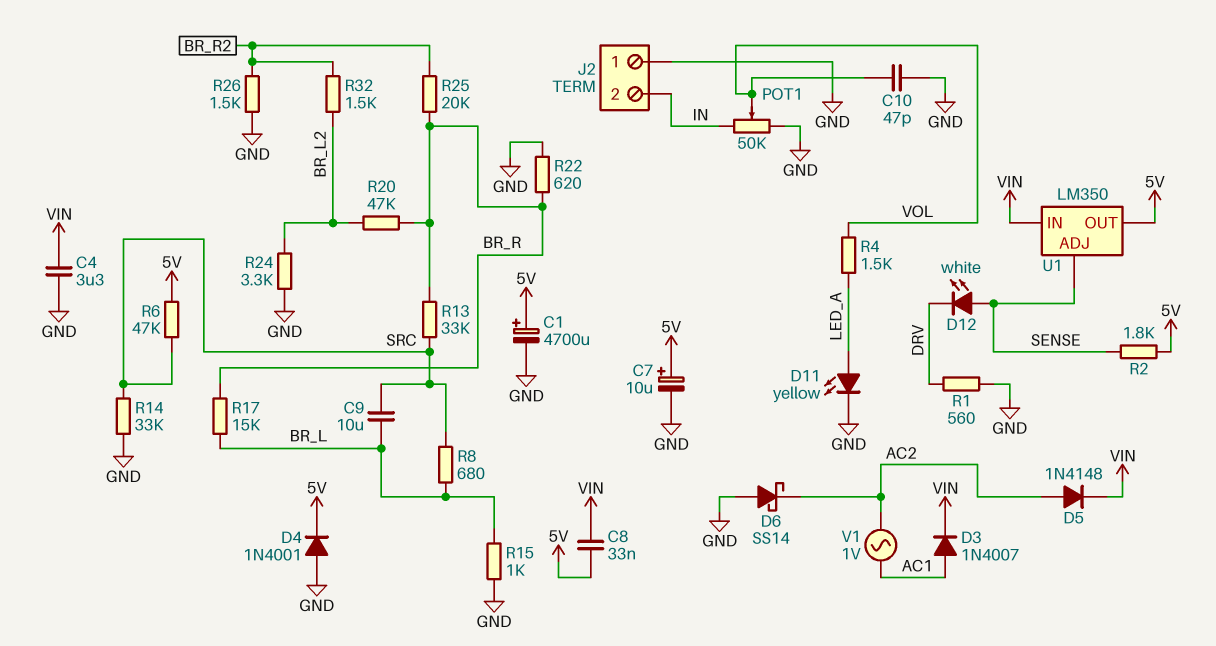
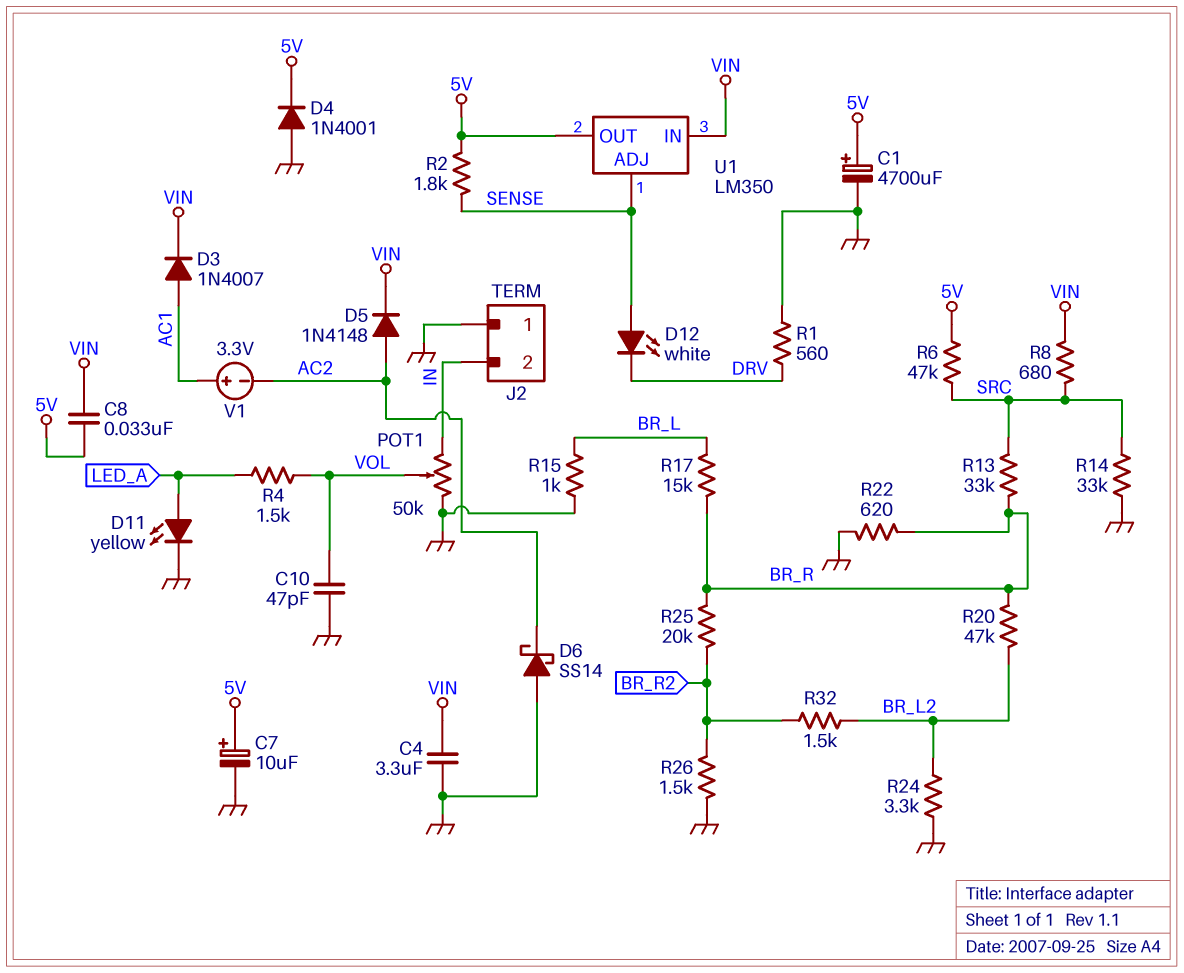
C9: 10uF (BR_L, SRC) -> none
R8: 680 (BR_L, SRC) -> 680 (SRC, VIN)
V1: AC 1V (AC1, AC2) -> 3.3V (plus AC1, minus AC2)

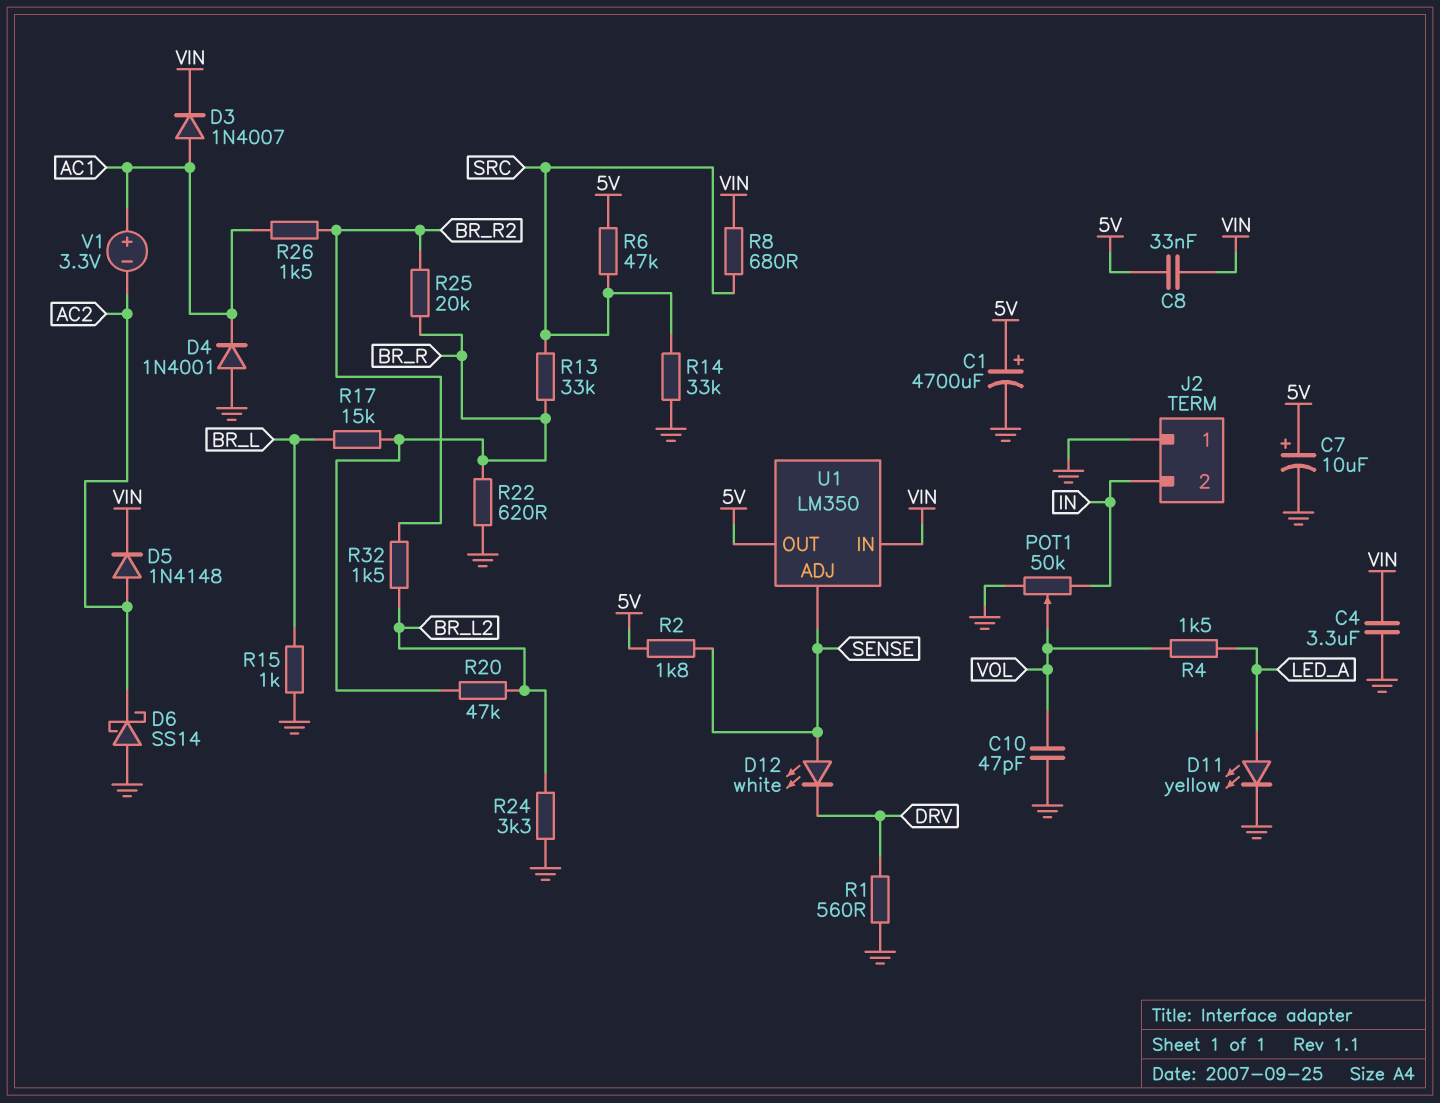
D4: diode 1N4001 (A GND, K 5V) -> diode 1N4001 (A GND, K AC1)
R26: 1.5k (BR_R2, GND) -> 1.5k (AC1, BR_R2)

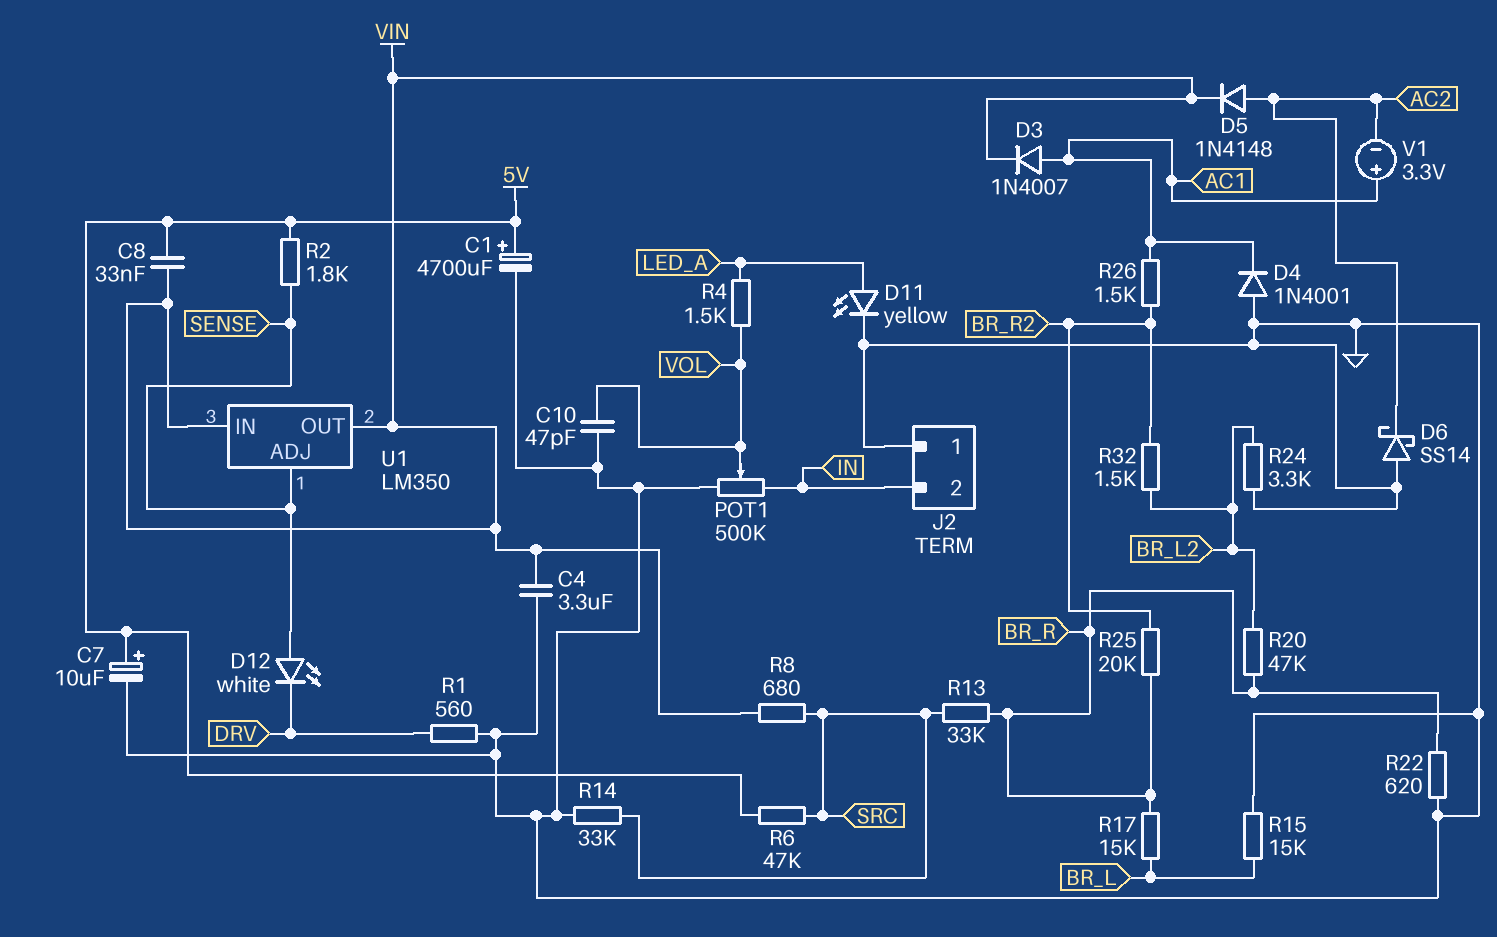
POT1: 50k (GND, IN, wiper VOL) -> 500k (GND, IN, wiper VOL)
R15: 1k (BR_L, GND) -> 15k (BR_L, GND)
U1 pin OUT: 5V -> VIN

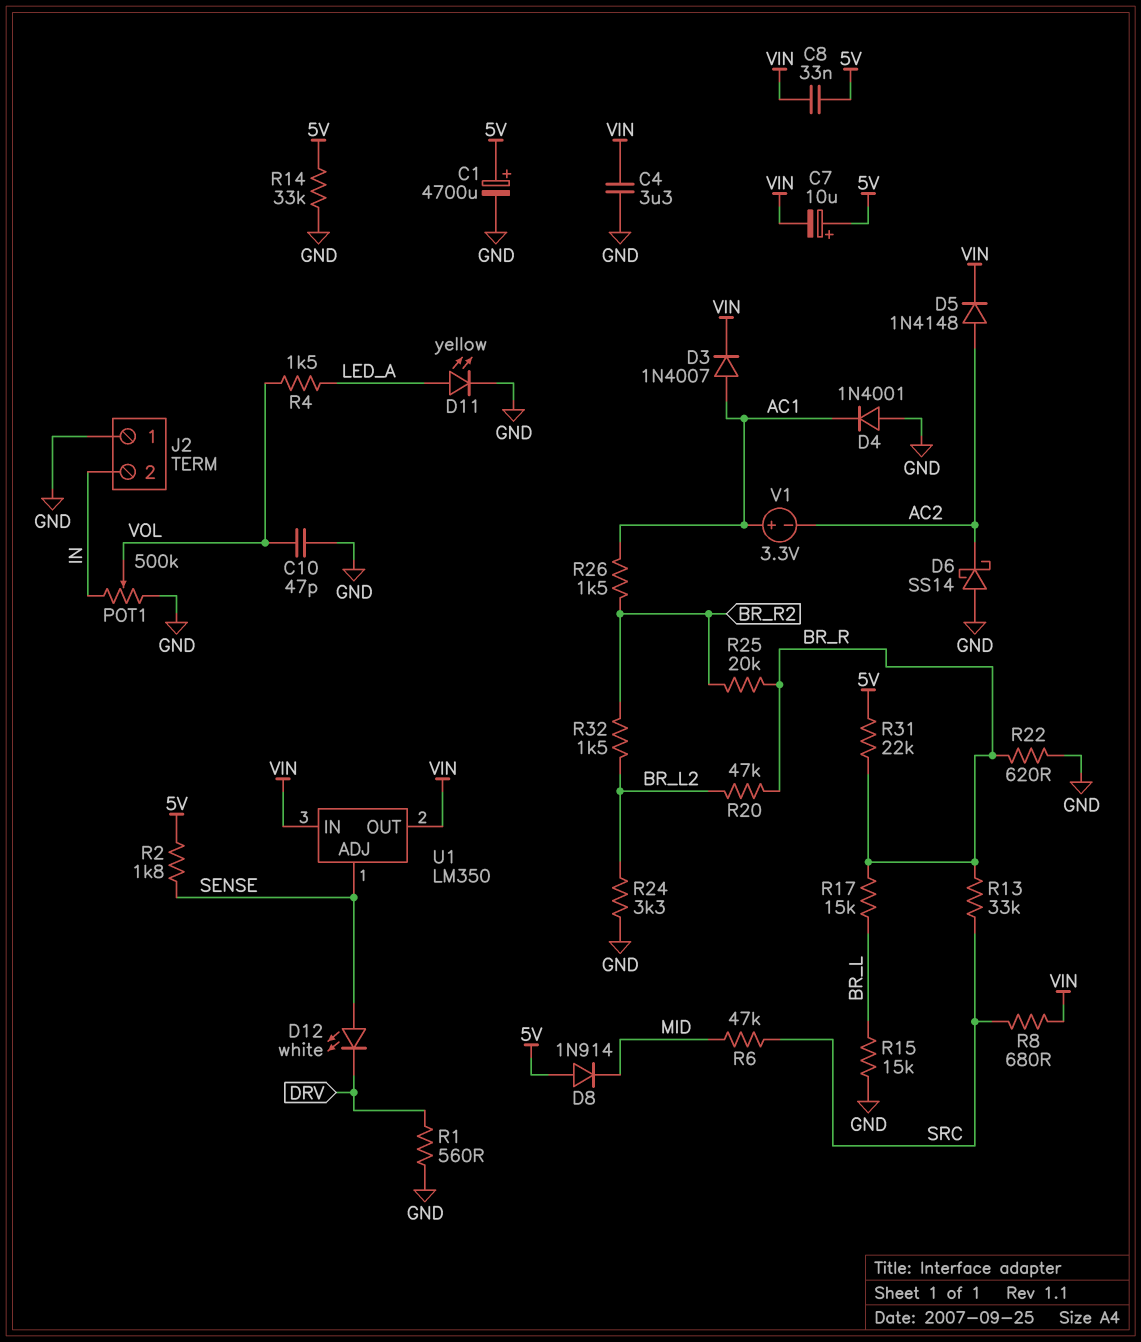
C7: 10uF (plus 5V, minus GND) -> 10uF (plus 5V, minus VIN)
D8: none -> diode 1N914 (A 5V, K MID)
R6: 47k (5V, SRC) -> 47k (MID, SRC)
R14: 33k (GND, SRC) -> 33k (5V, GND)
R31: none -> 22k (5V, BR_R)

